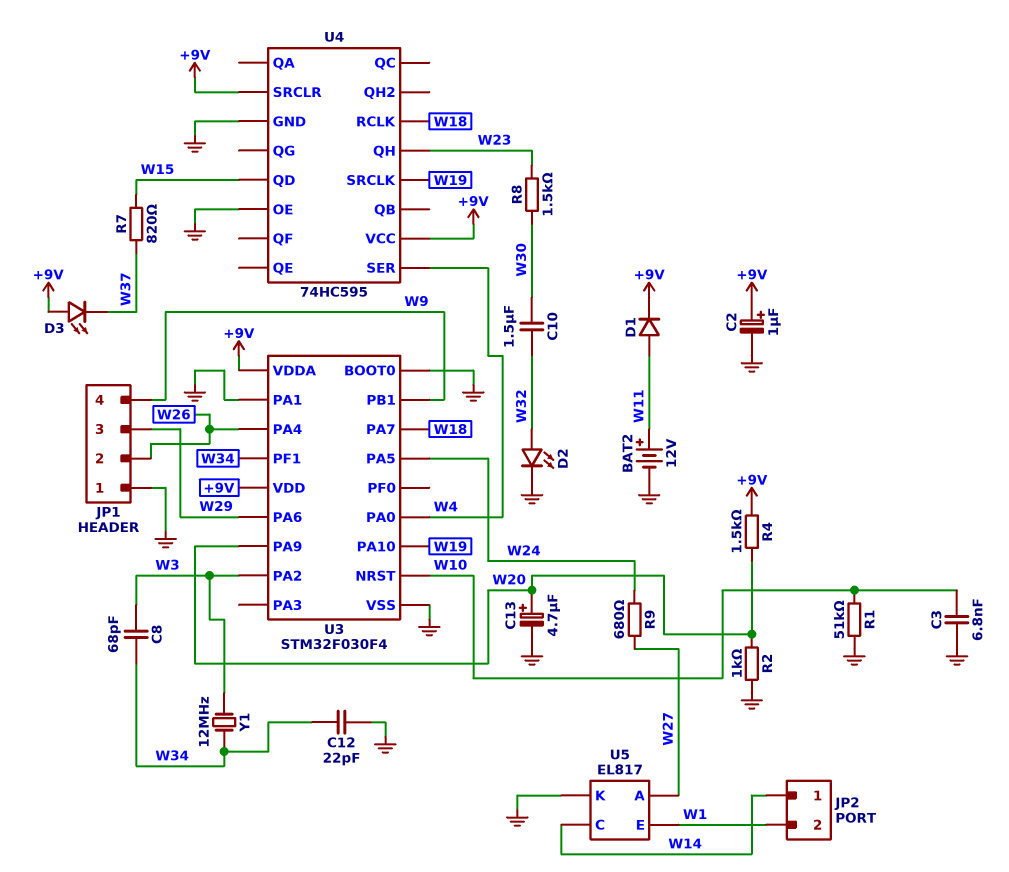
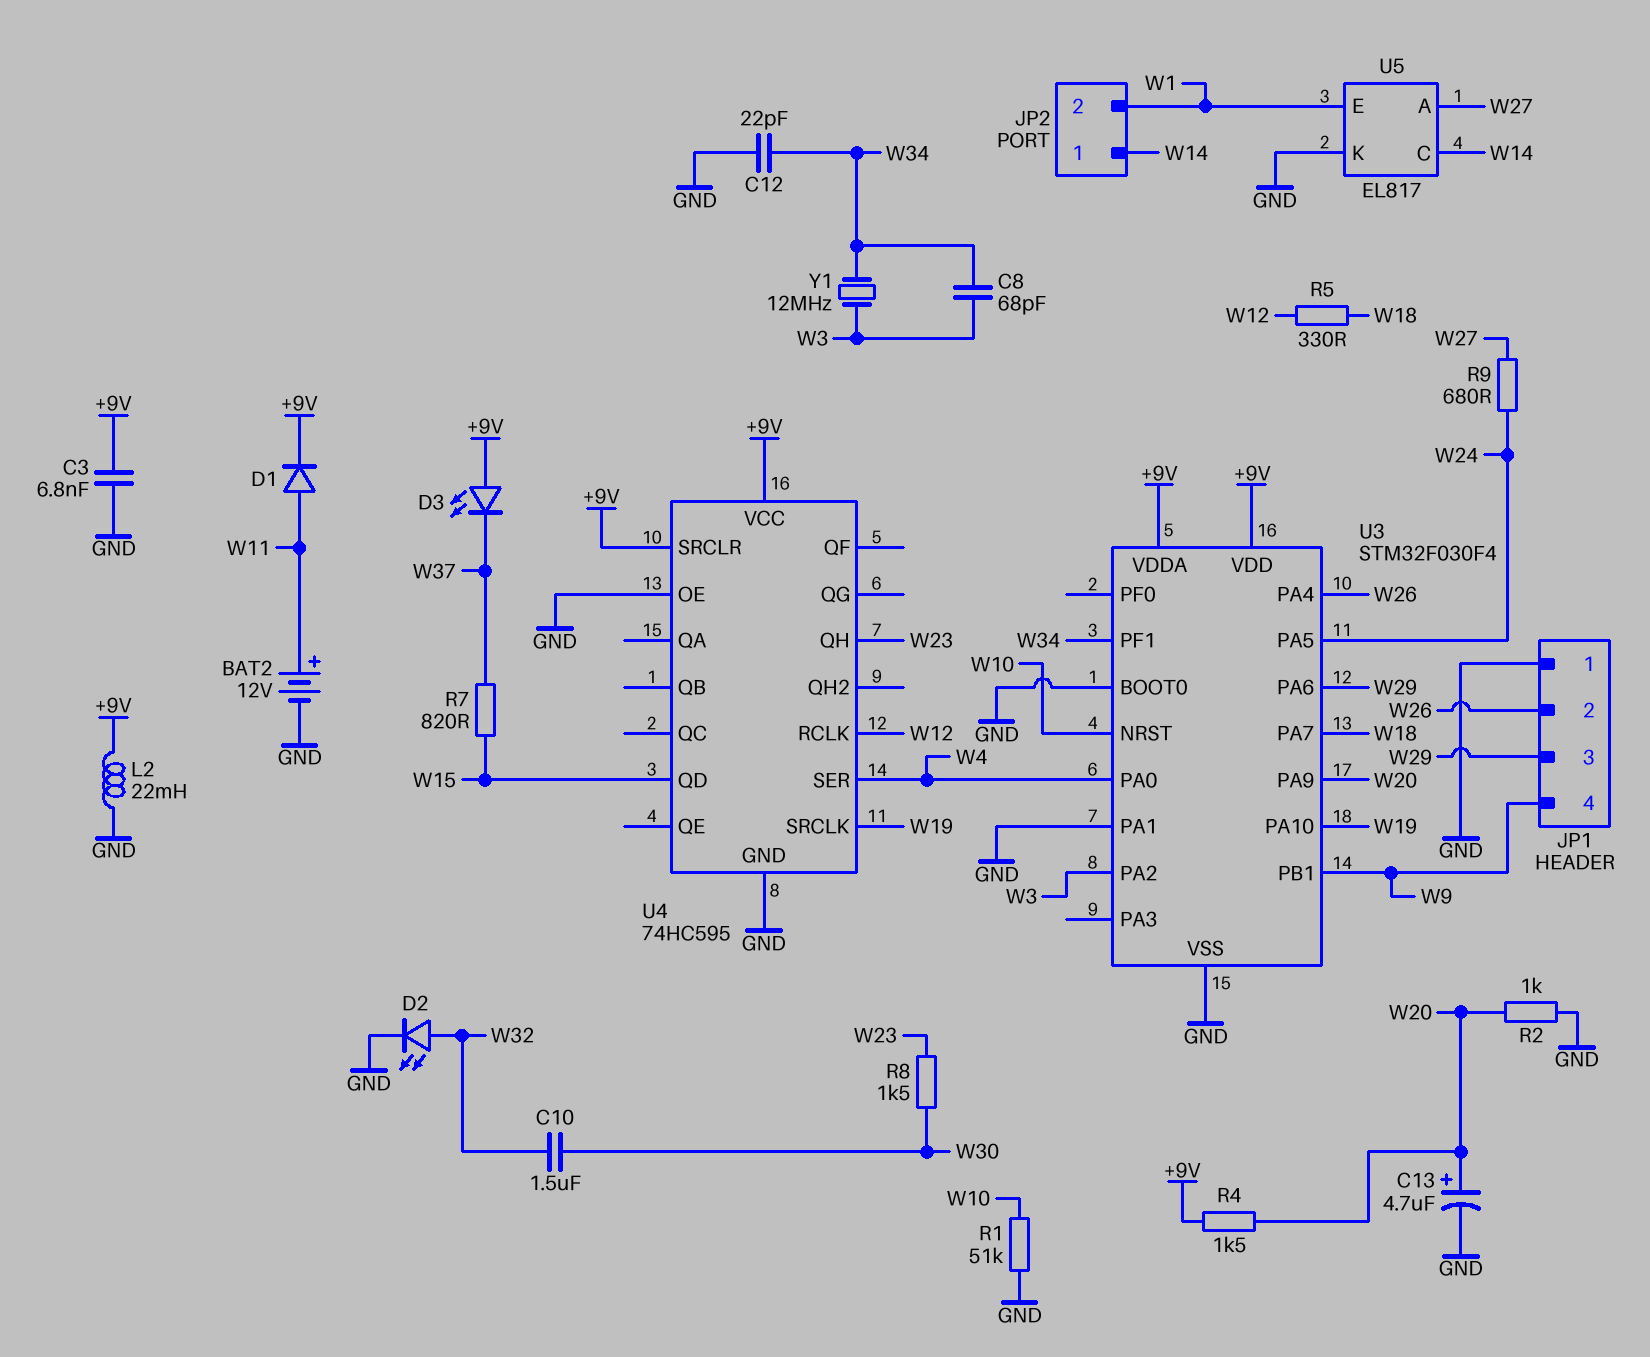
C2: 1uF (plus +9V, minus GND) -> none
C3: 6.8nF (GND, W10) -> 6.8nF (+9V, GND)
L2: none -> 22mH (+9V, GND)
R5: none -> 330 (W12, W18)
U4 pin RCLK: W18 -> W12

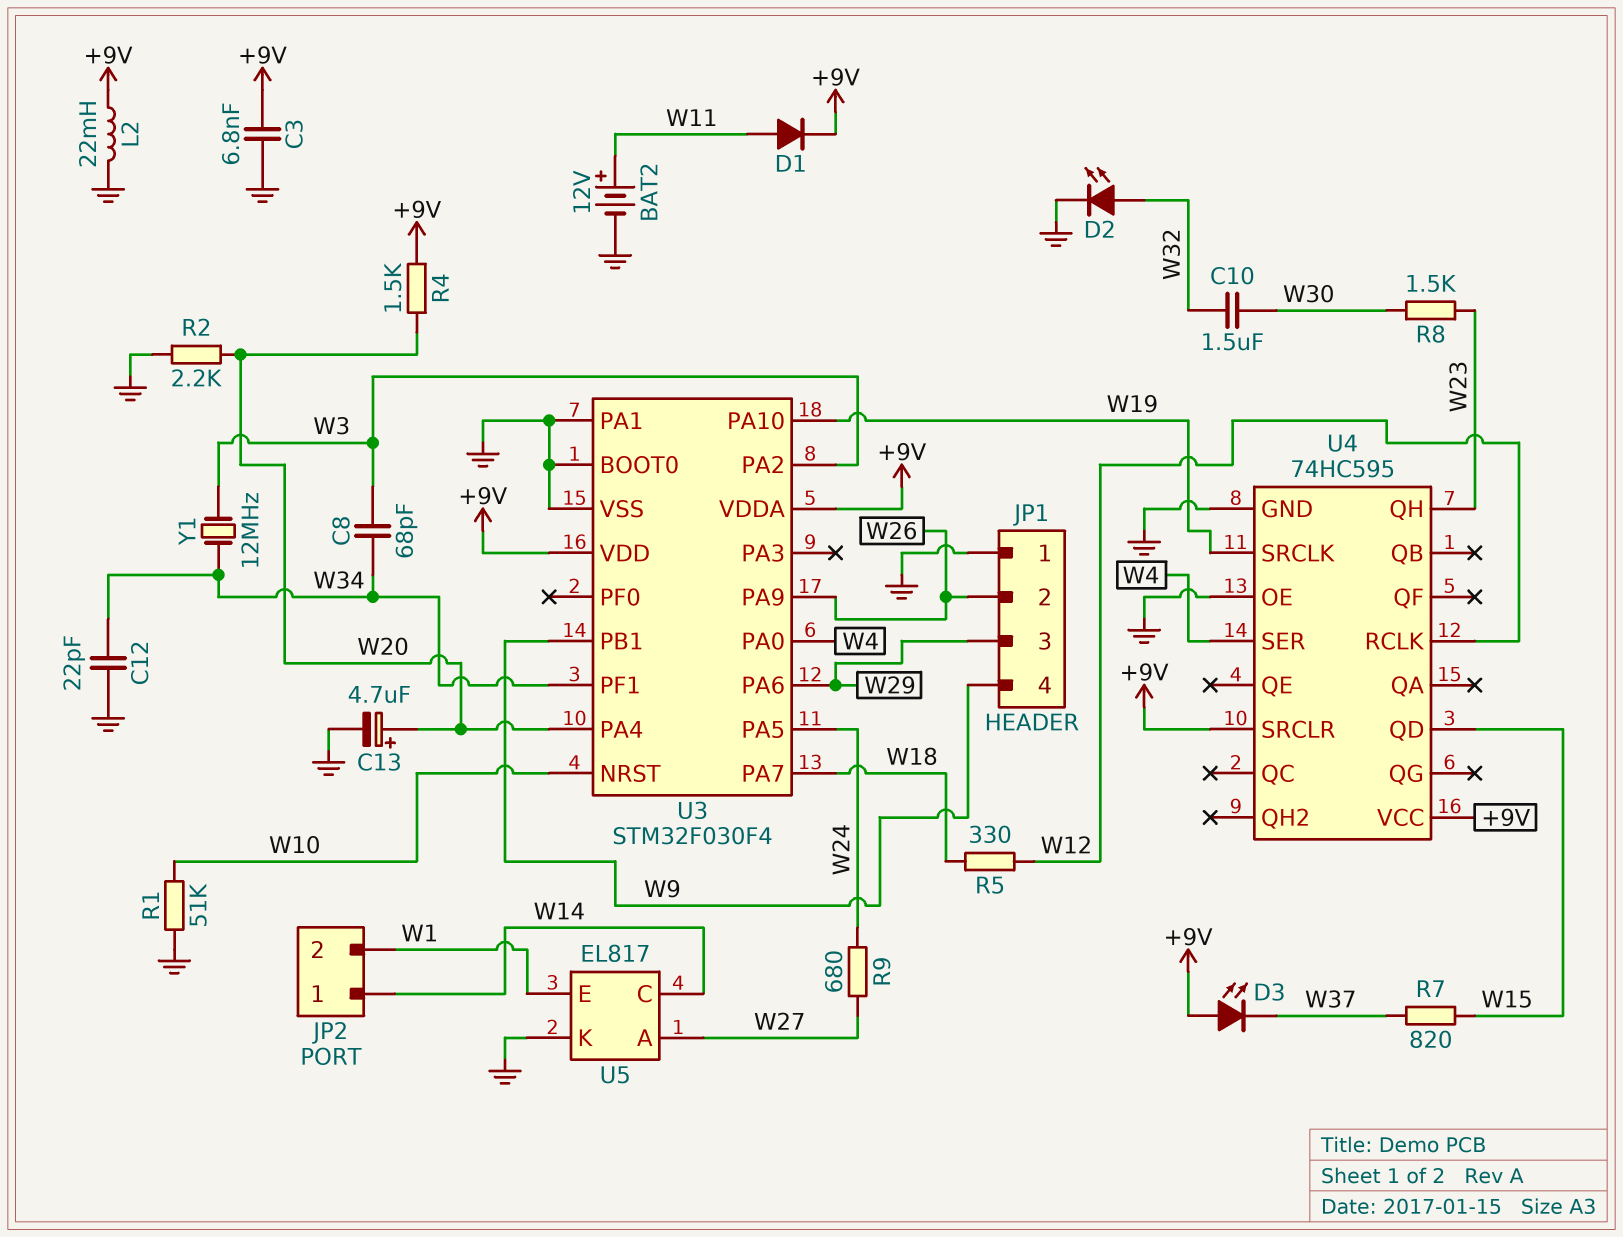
R2: 1k (GND, W20) -> 2.2k (GND, W20)
U3 pin PA4: W26 -> W20
U3 pin PA9: W20 -> W26

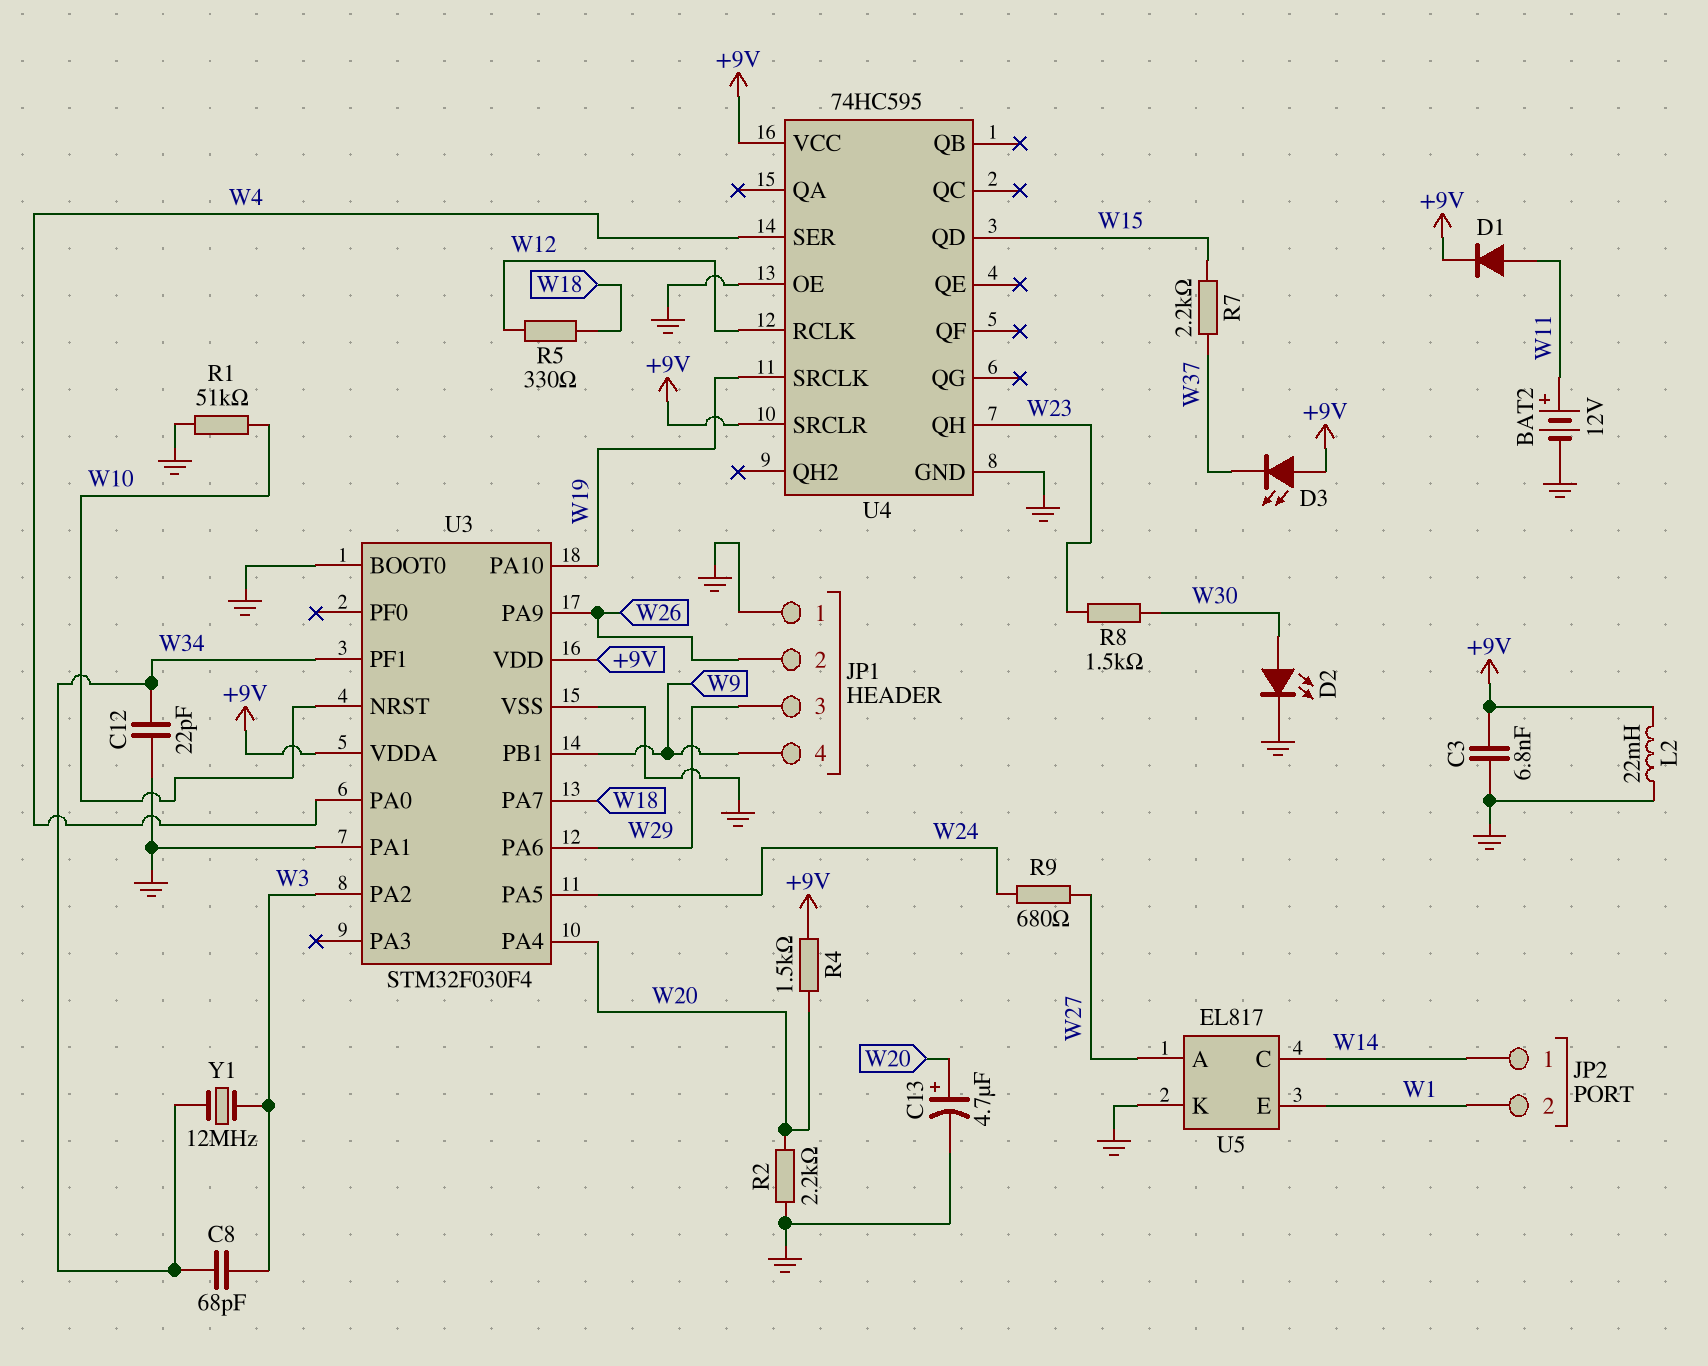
C10: 1.5uF (W30, W32) -> none
D2: LED (A W32, K GND) -> LED (A W30, K GND)
R7: 820 (W15, W37) -> 2.2k (W15, W37)

